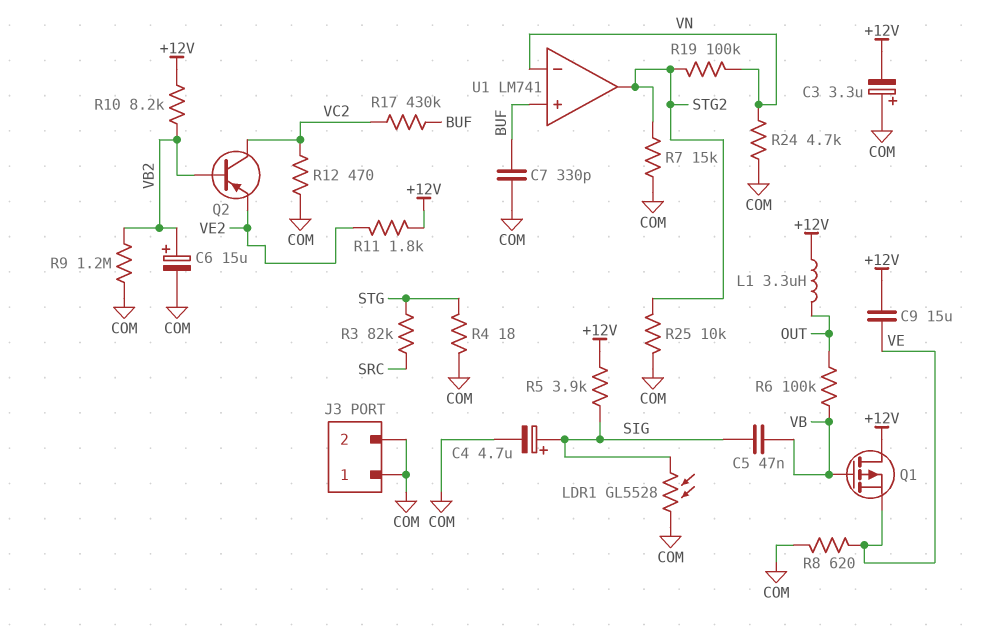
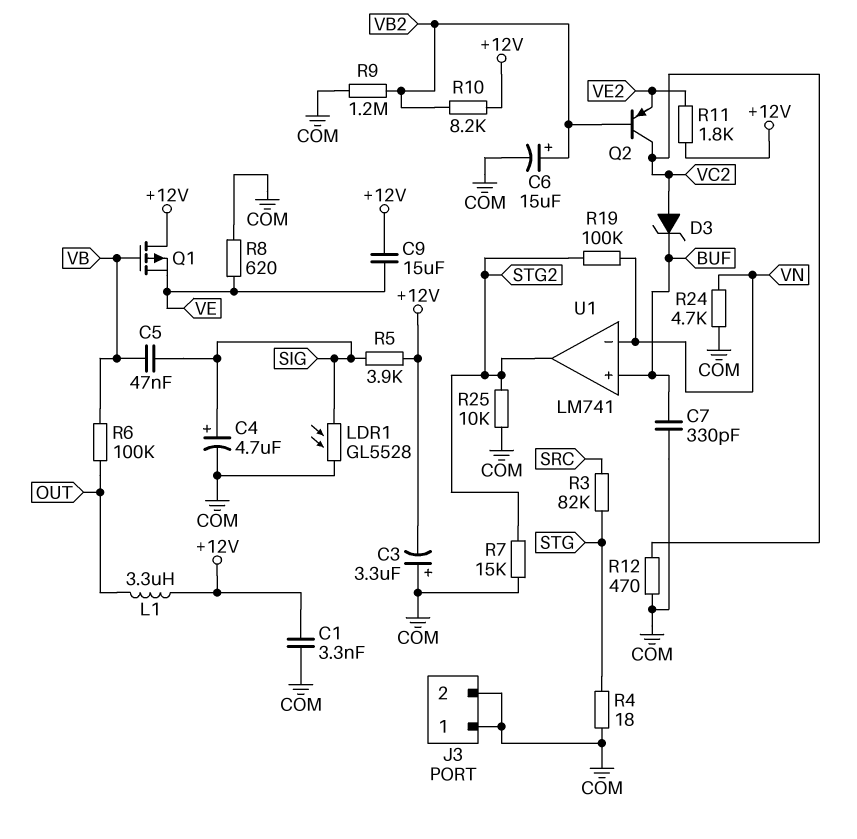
C1: none -> 3.3nF (+12V, COM)
D3: none -> zener (A VC2, K BUF)
R17: 430k (BUF, VC2) -> none

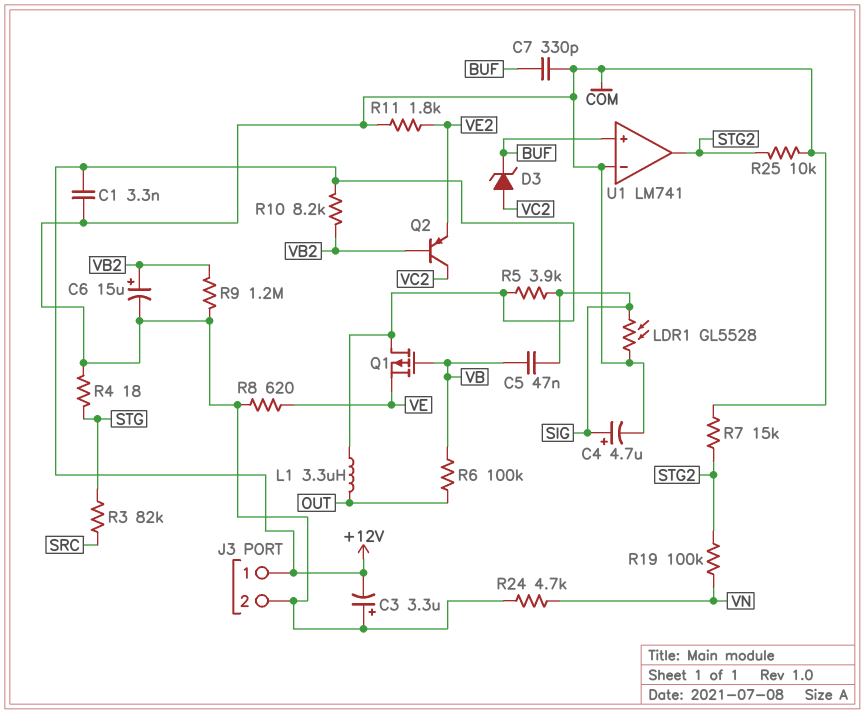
C9: 15uF (+12V, VE) -> none
J3 pin 1: COM -> +12V
R11: 1.8k (+12V, VE2) -> 1.8k (COM, VE2)
R12: 470 (COM, VC2) -> none
U1 pin in-: VN -> COM

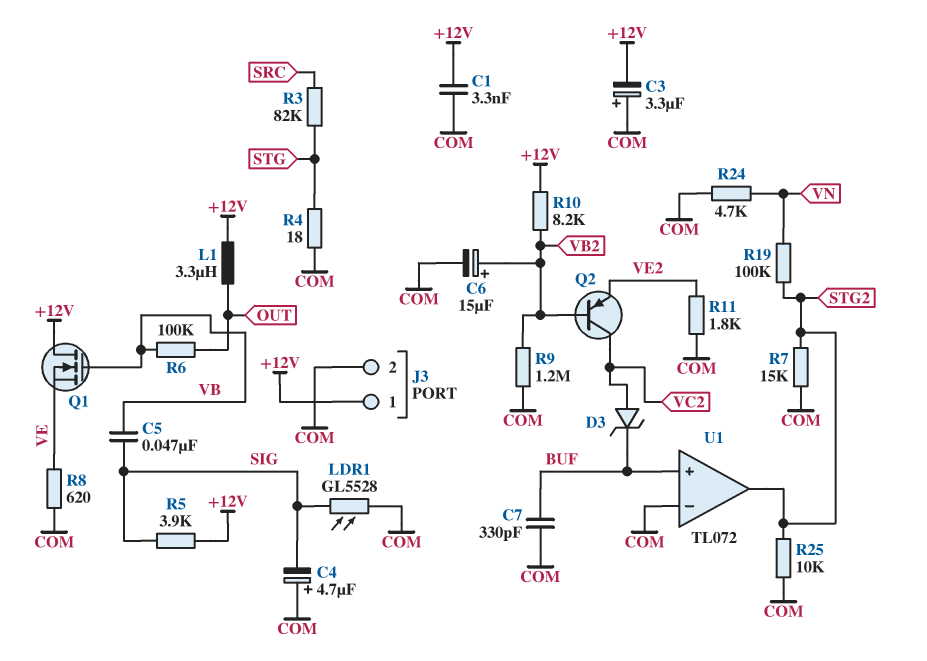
C4: 4.7uF (plus SIG, minus COM) -> 4.7uF (plus COM, minus SIG)
Q1: PMOS (G VB, D +12V, S VE) -> NMOS (G VB, D +12V, S VE)
U1: LM741 -> TL072

